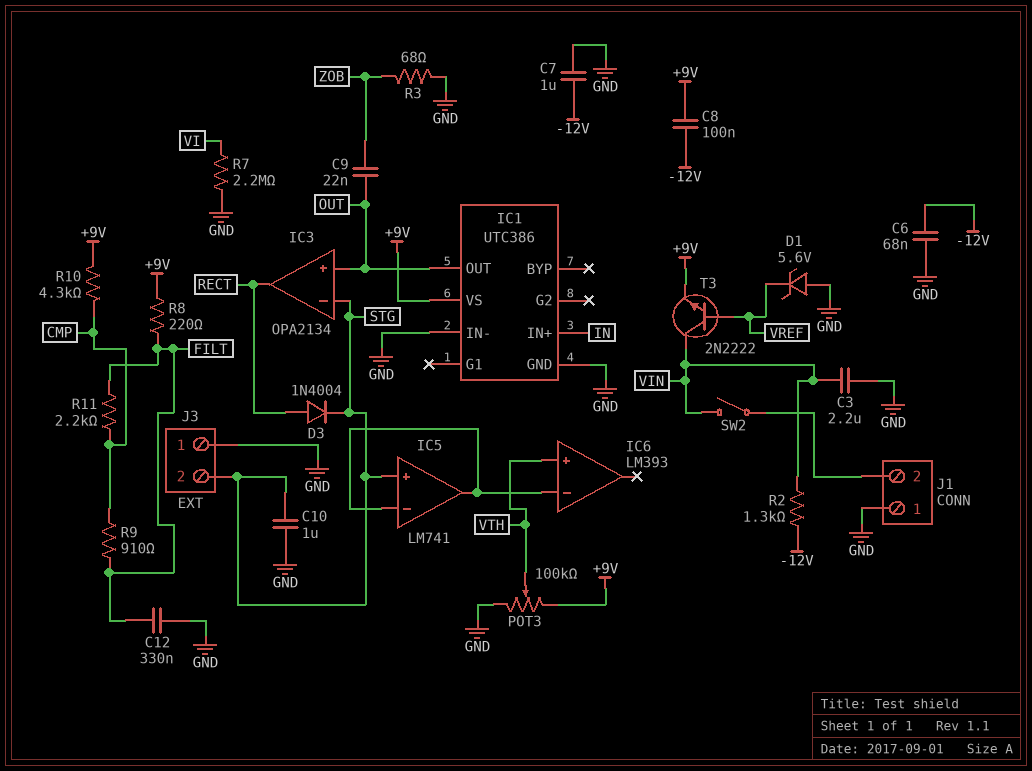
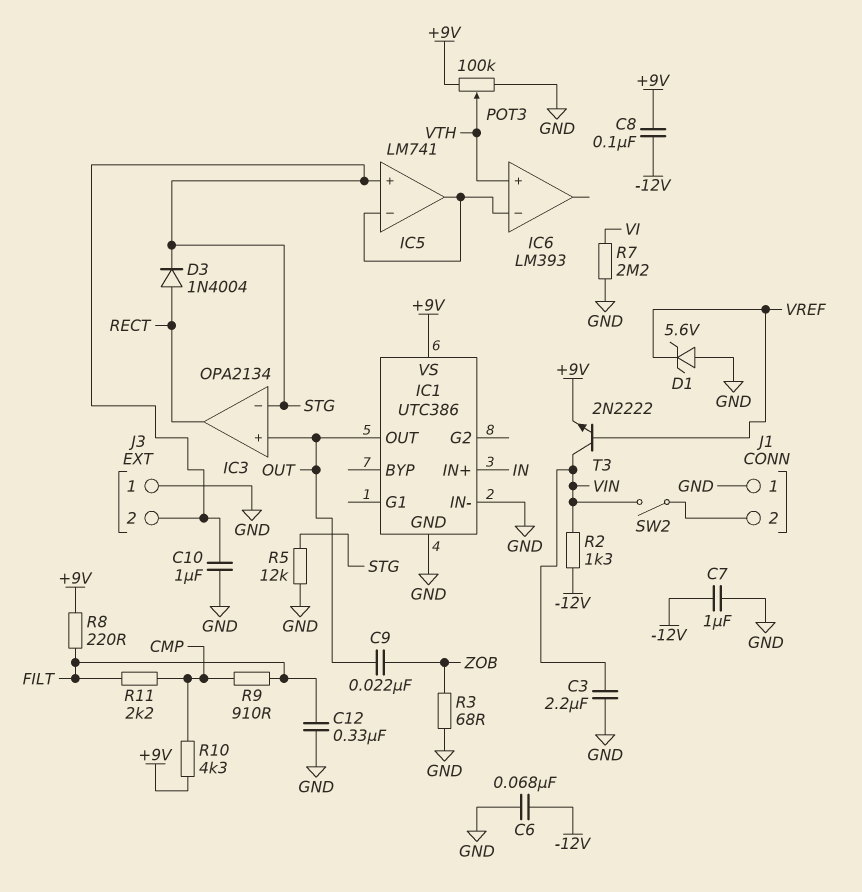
R5: none -> 12k (GND, STG)

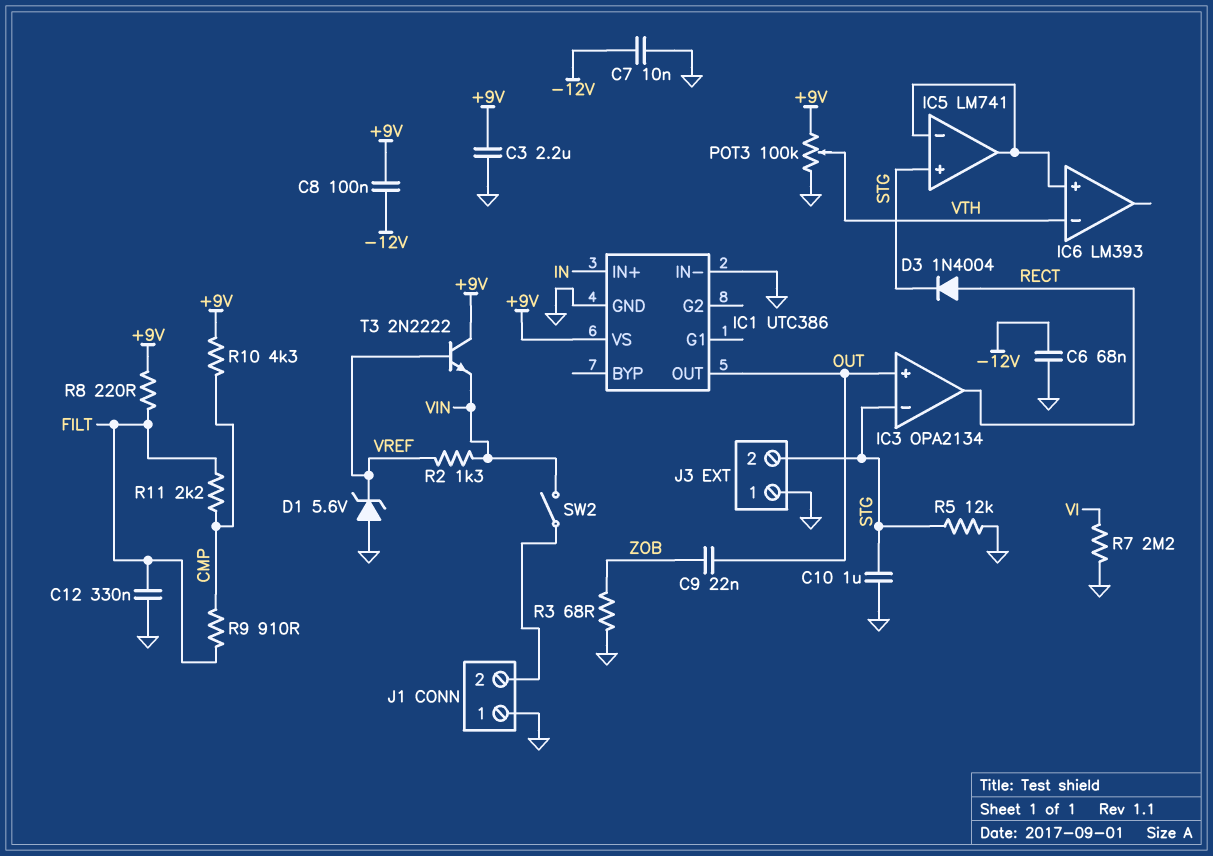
C3: 2.2uF (GND, VIN) -> 2.2uF (+9V, GND)
C7: 1uF (-12V, GND) -> 10nF (-12V, GND)
IC6 pin in+: VTH -> IC5/in-
IC6 pin in-: IC5/in- -> VTH
R2: 1.3k (-12V, VIN) -> 1.3k (VIN, VREF)
T3: NPN 2N2222 (B VREF, C VIN, E +9V) -> NPN 2N2222 (B VREF, C +9V, E VIN)

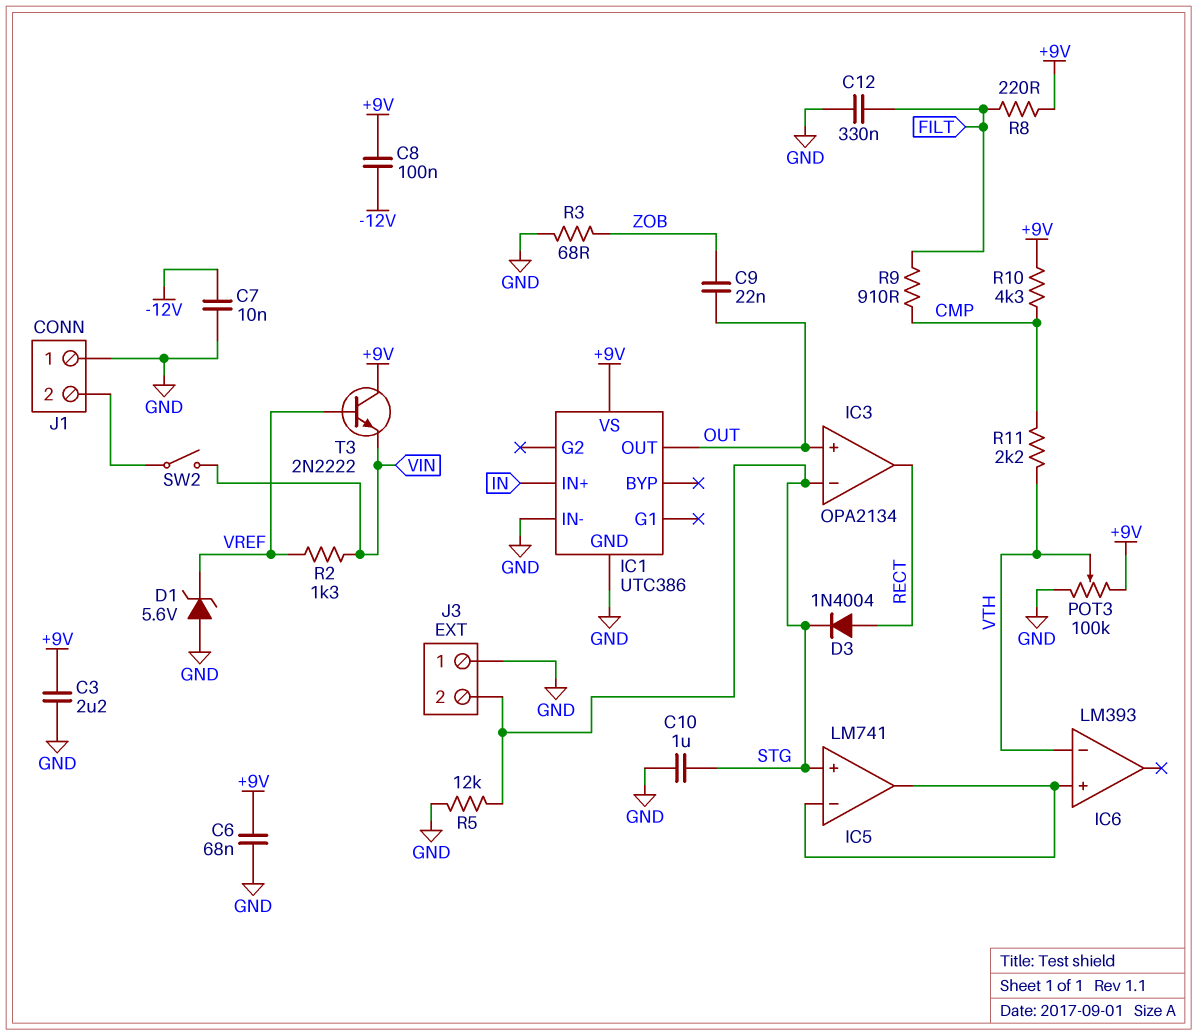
C6: 68nF (-12V, GND) -> 68nF (+9V, GND)
R7: 2.2M (GND, VI) -> none
R11: 2.2k (CMP, FILT) -> 2.2k (CMP, VTH)

